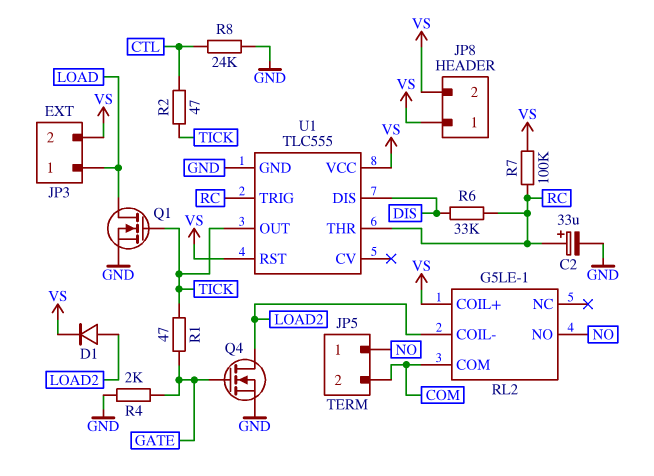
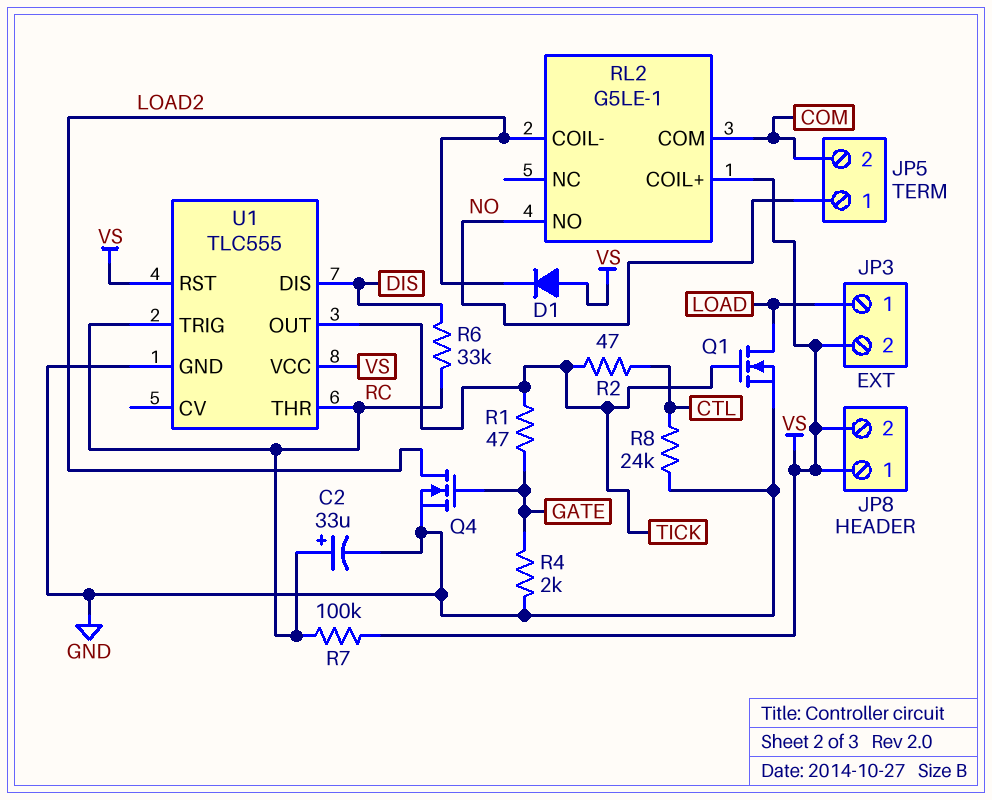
D1: diode (A LOAD2, K VS) -> diode (A VS, K LOAD2)

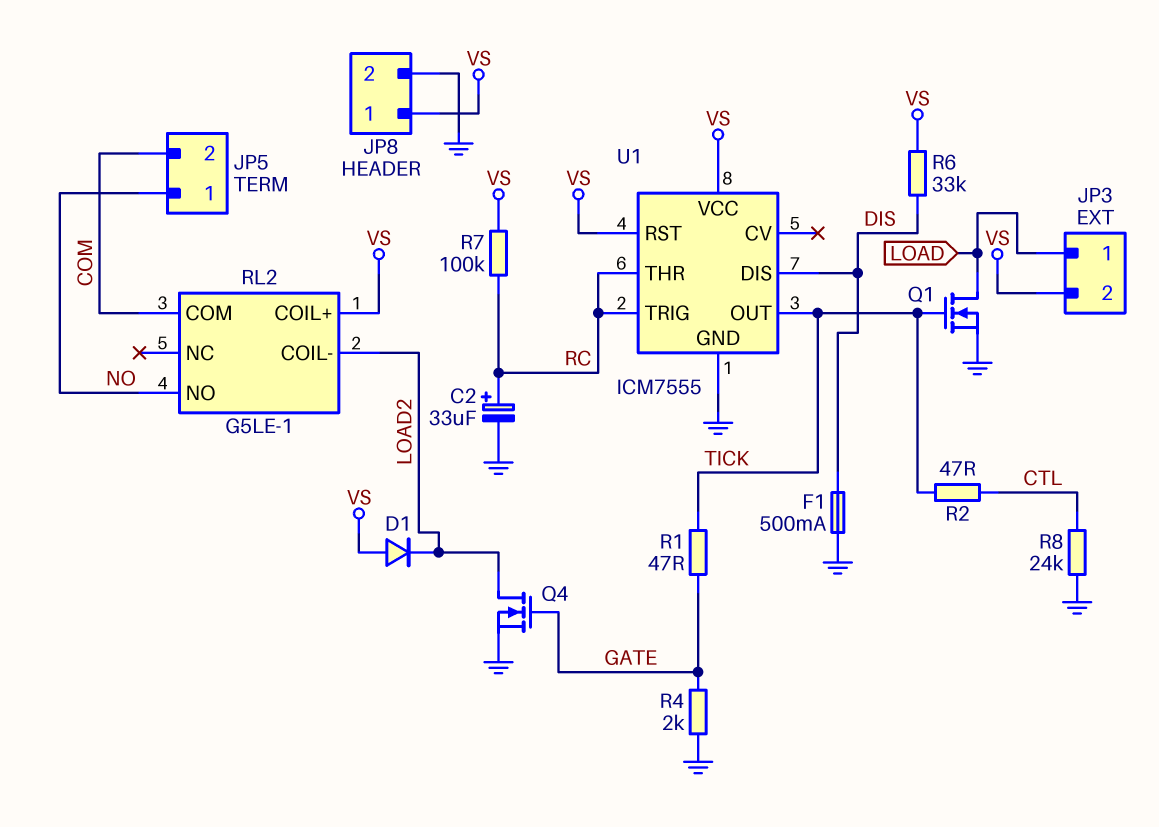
F1: none -> 500mA (DIS, GND)
JP8 pin 2: VS -> GND
R6: 33k (DIS, RC) -> 33k (DIS, VS)
U1: TLC555 -> ICM7555

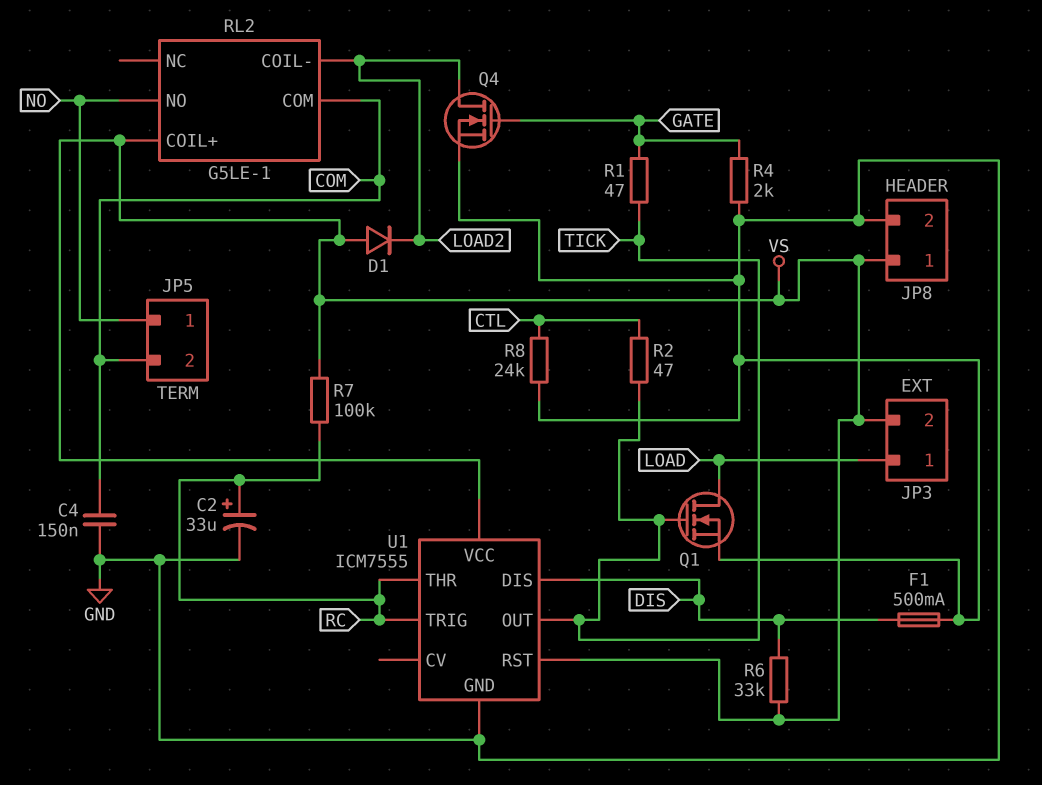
C4: none -> 150nF (COM, GND)

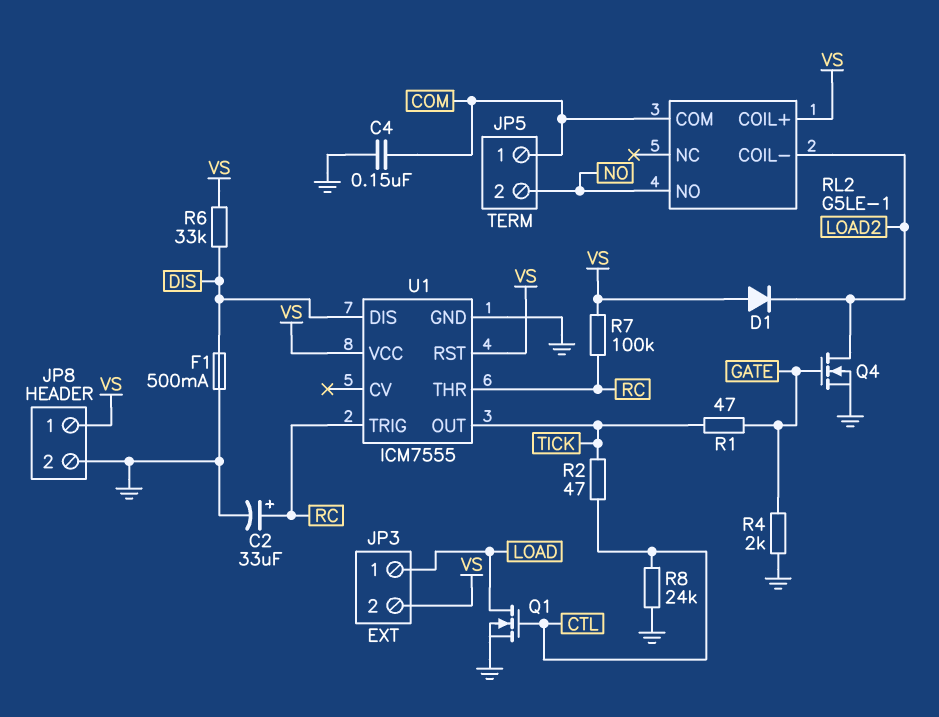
JP5 pin 1: NO -> COM
JP5 pin 2: COM -> NO
Q1: NMOS (G TICK, D LOAD, S GND) -> NMOS (G CTL, D LOAD, S GND)

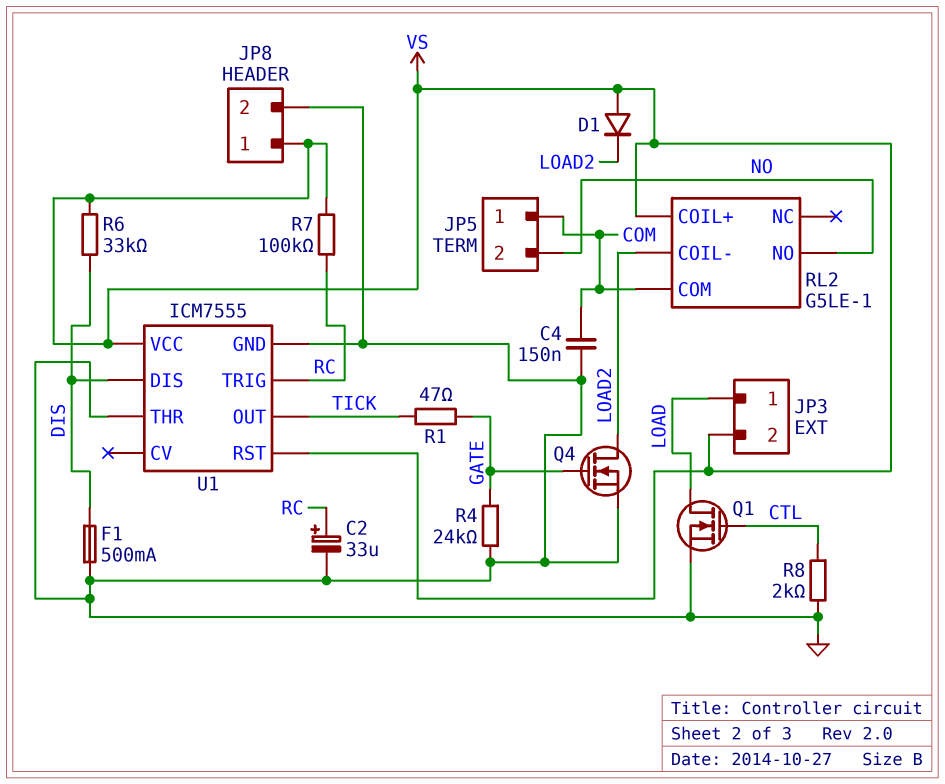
R2: 47 (CTL, TICK) -> none
R4: 2k (GATE, GND) -> 24k (GATE, GND)
R8: 24k (CTL, GND) -> 2k (CTL, GND)
U1 pin THR: RC -> GND

